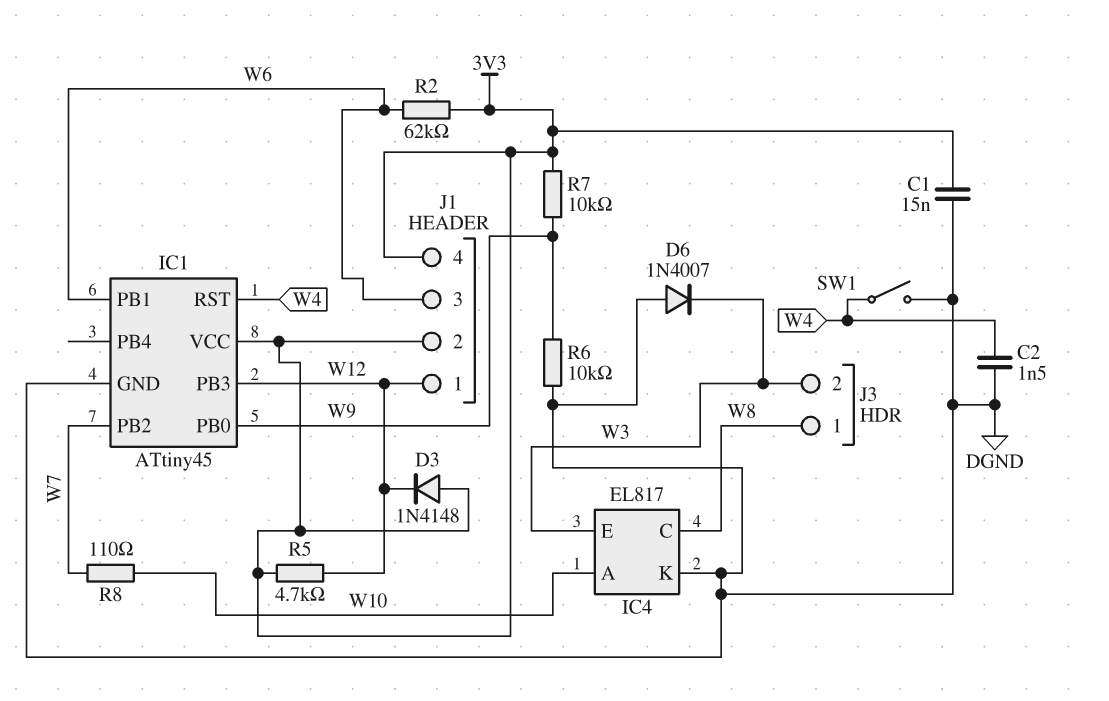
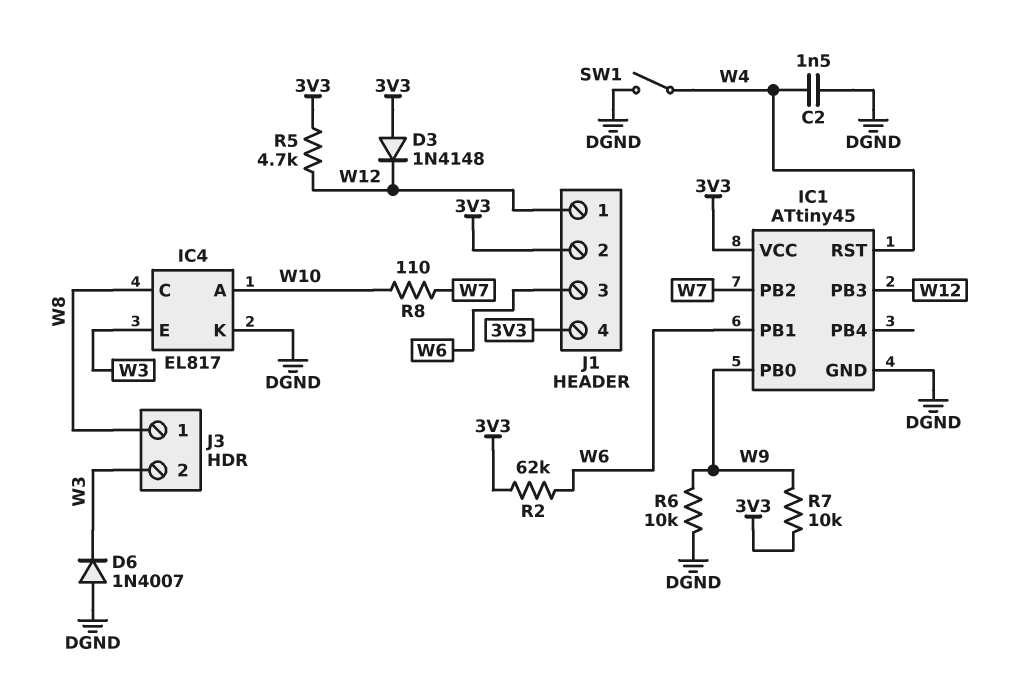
C1: 15nF (3V3, DGND) -> none

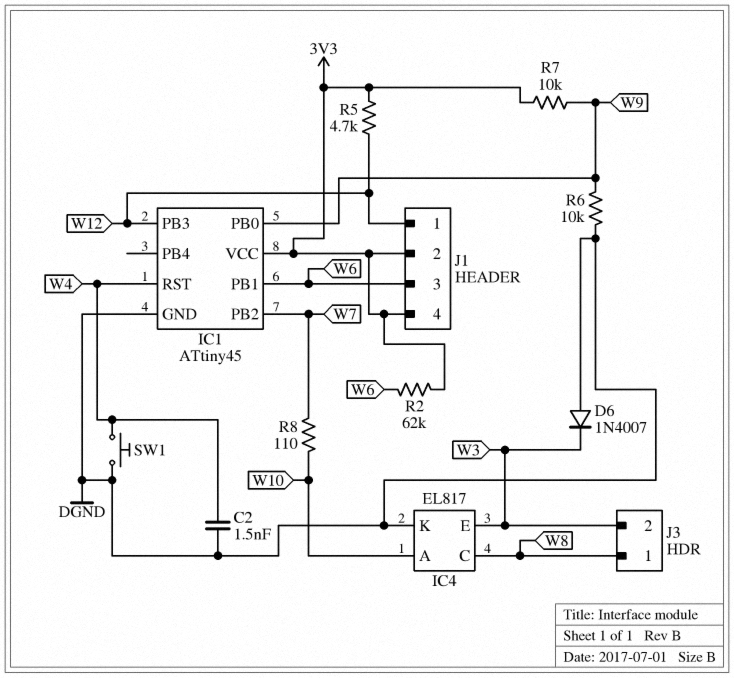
D3: diode 1N4148 (A 3V3, K W12) -> none
SW1: switch (DGND, W4) -> button (DGND, W4)

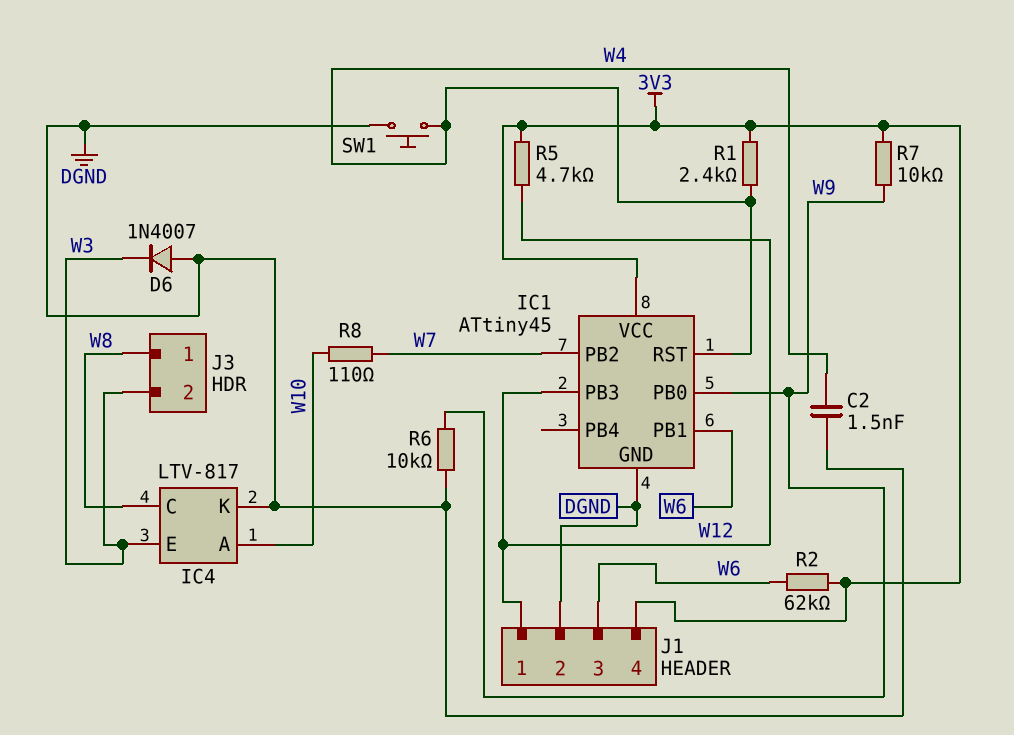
IC4: EL817 -> LTV-817
J1 pin 2: 3V3 -> DGND
R1: none -> 2.4k (3V3, W4)

